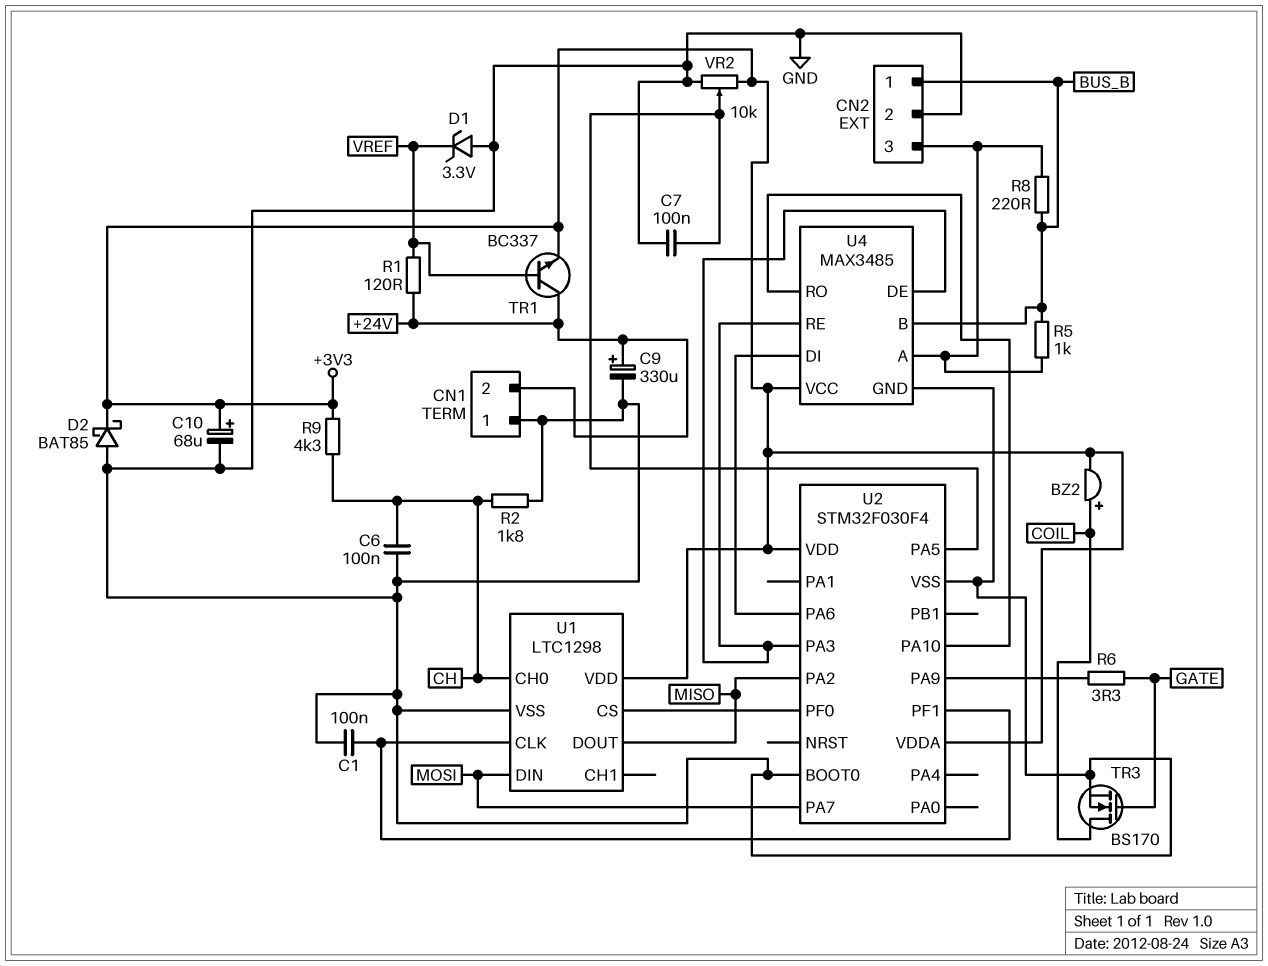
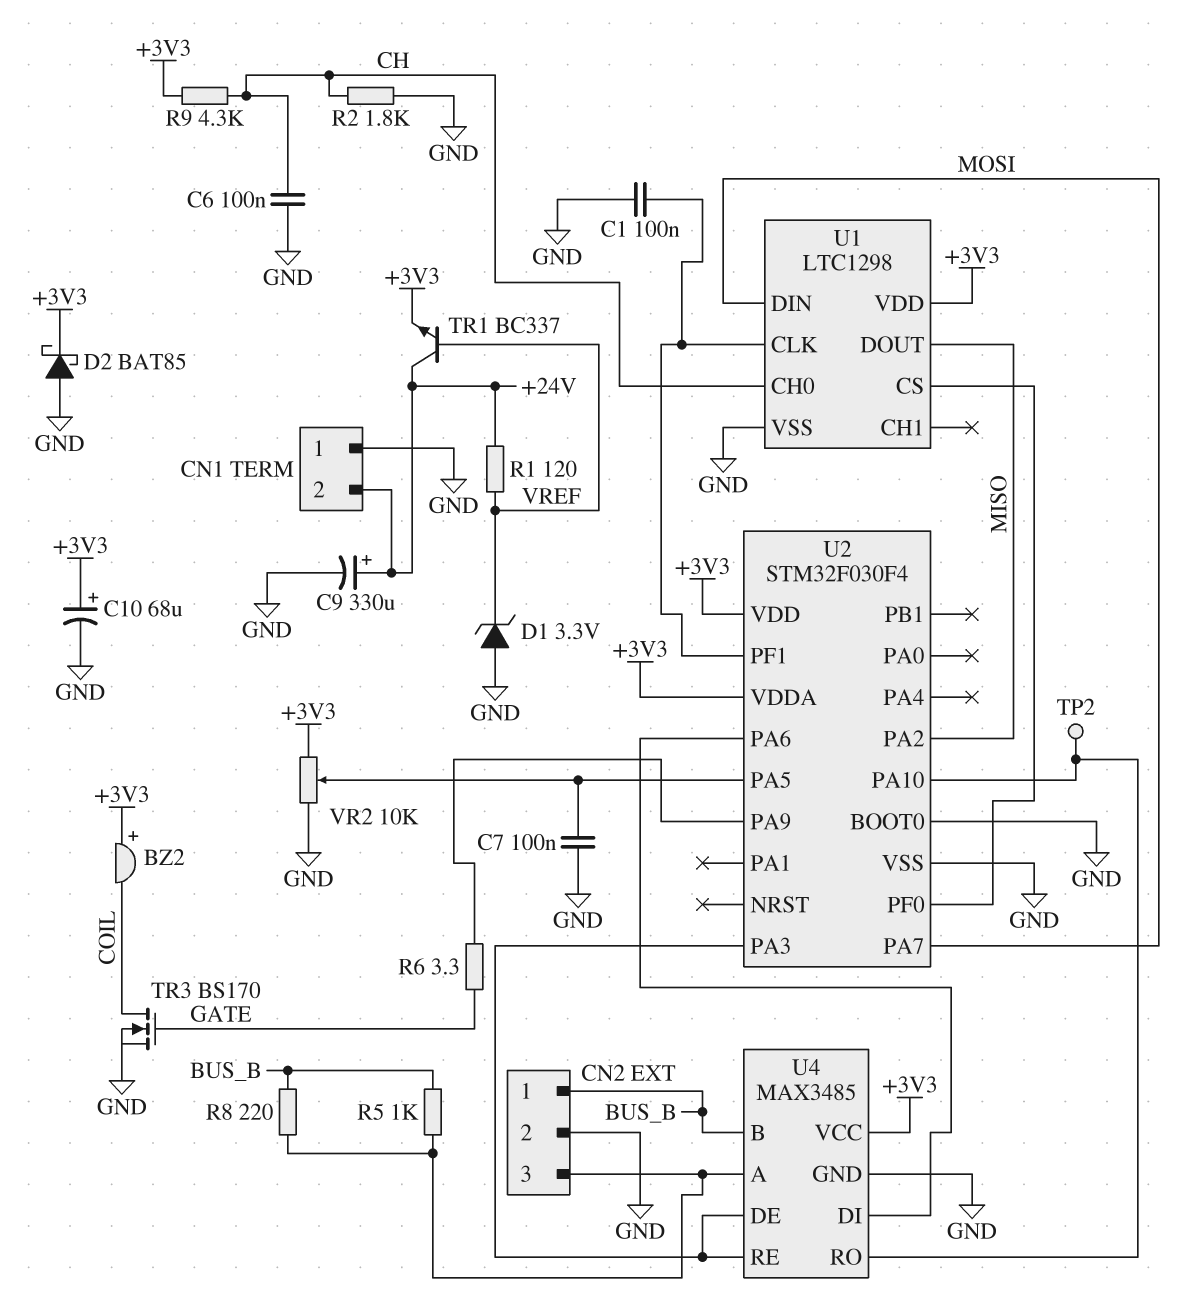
BZ2: buzzer (plus COIL, minus +3V3) -> buzzer (plus +3V3, minus COIL)
TP2: none -> test point (U2/PA10)

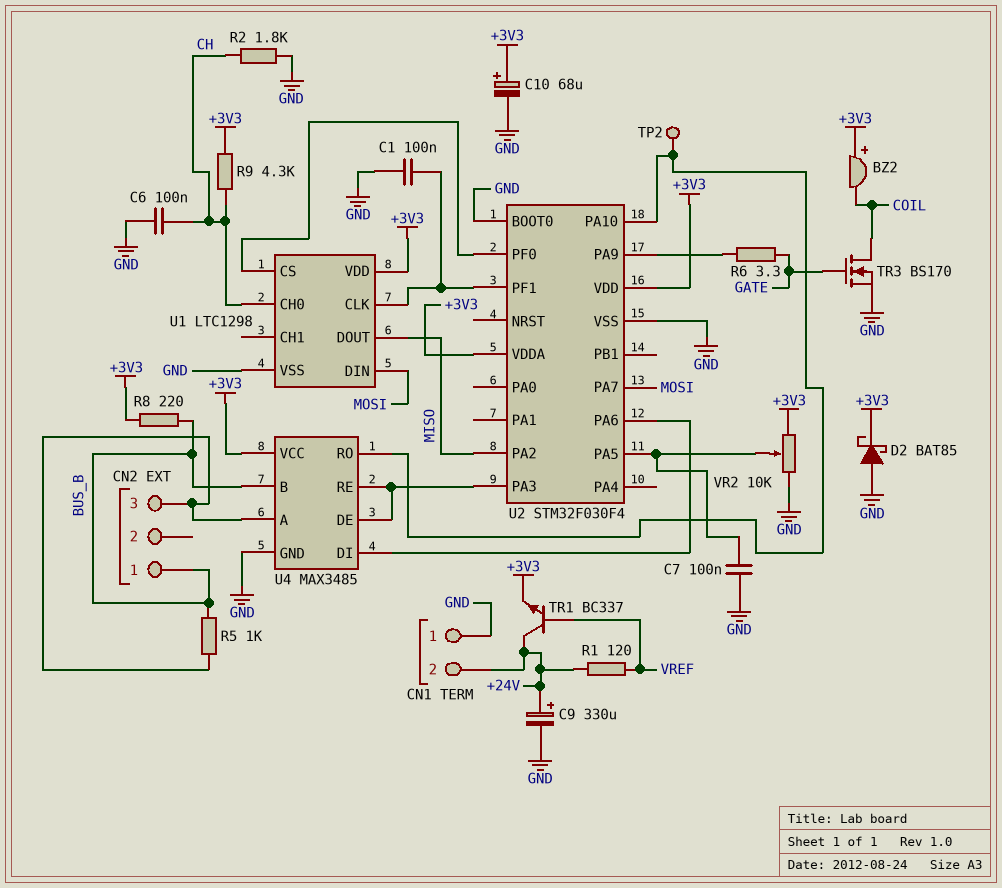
CN2 pin 2: GND -> none
D1: zener 3.3V (A GND, K VREF) -> none
R8: 220 (BUS_B, CN2/3) -> 220 (+3V3, BUS_B)

